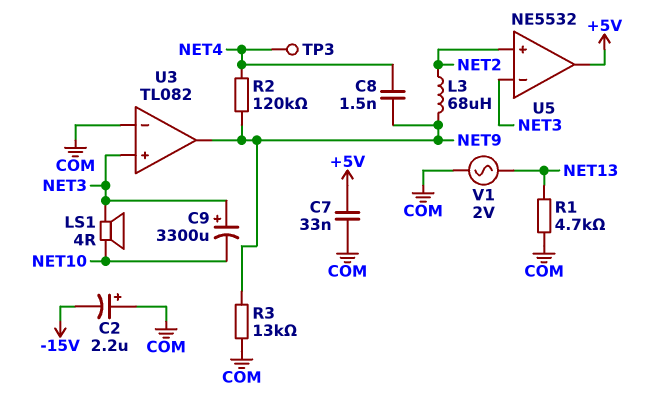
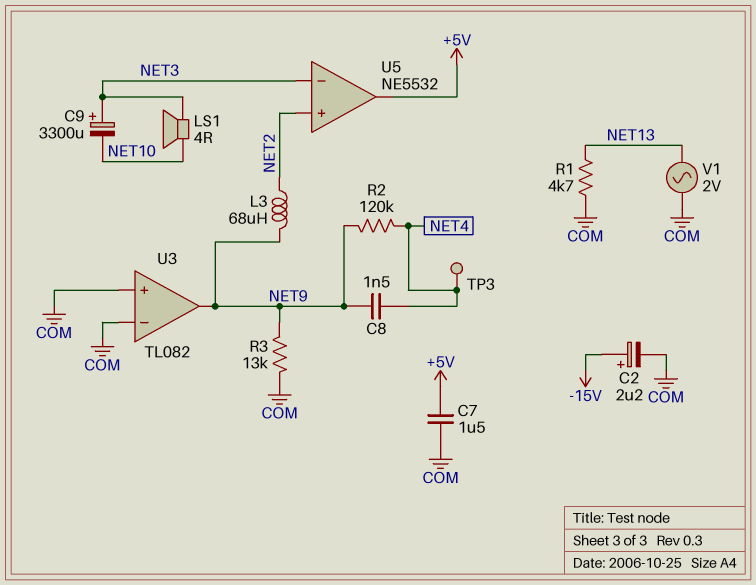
C2: 2.2uF (plus COM, minus -15V) -> 2.2uF (plus -15V, minus COM)
C7: 33nF (+5V, COM) -> 1.5uF (+5V, COM)
U3 pin in+: NET3 -> COM

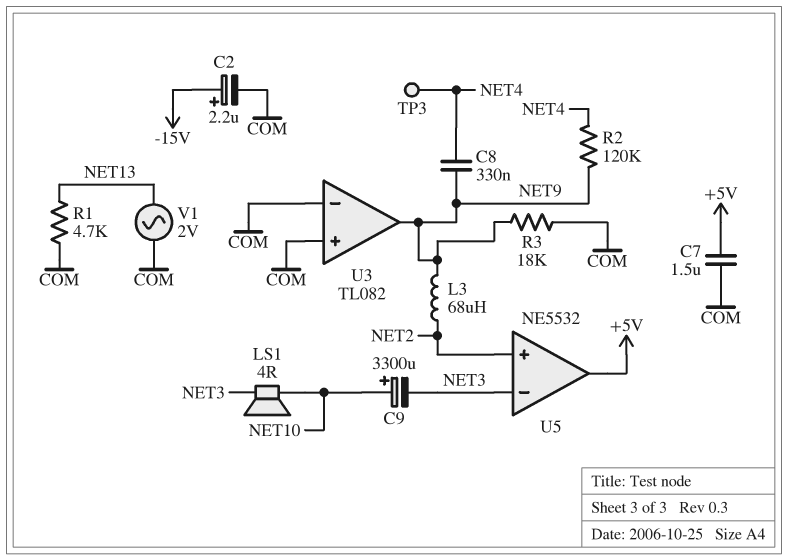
C8: 1.5nF (NET4, NET9) -> 330nF (NET4, NET9)
C9: 3300uF (plus NET3, minus NET10) -> 3300uF (plus NET10, minus NET3)
R3: 13k (COM, NET9) -> 18k (COM, NET9)

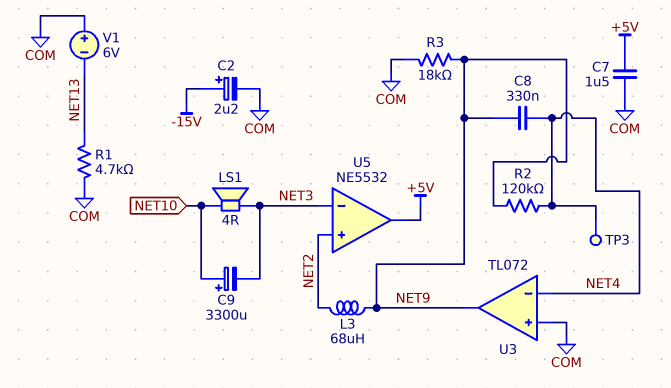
U3: TL082 -> TL072
U3 pin in-: COM -> NET4
V1: AC 2V (COM, NET13) -> 6V (plus COM, minus NET13)

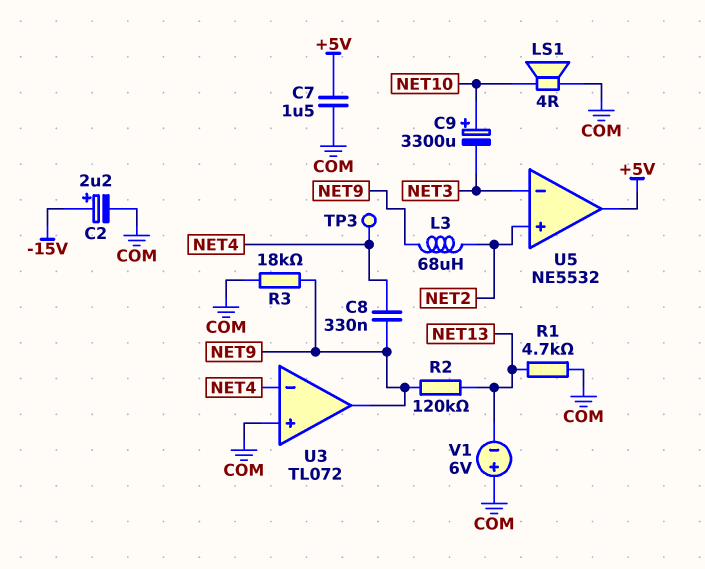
LS1: speaker 4R (NET3, NET10) -> speaker 4R (COM, NET10)
R2: 120k (NET4, NET9) -> 120k (NET9, NET13)

